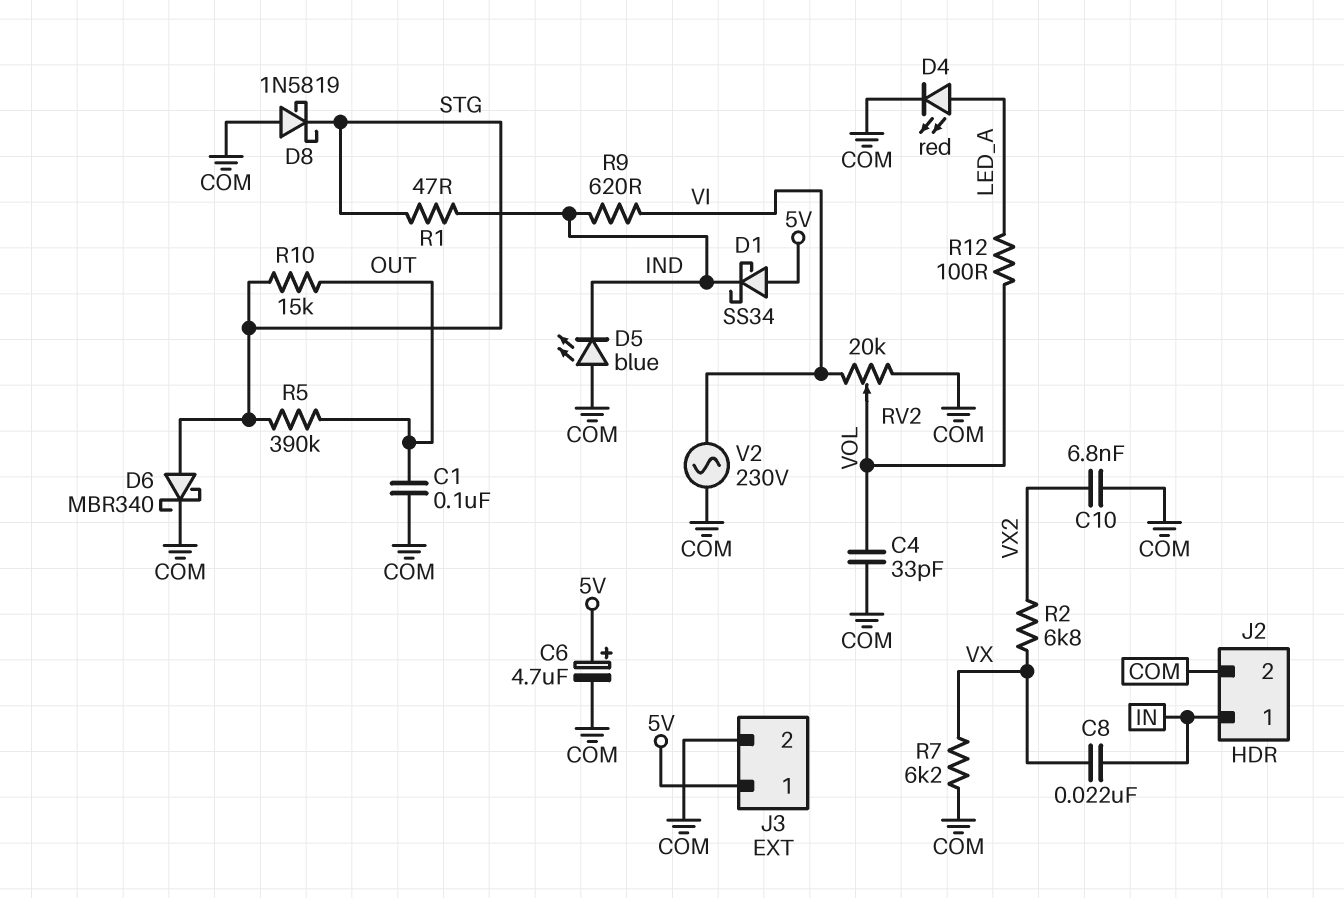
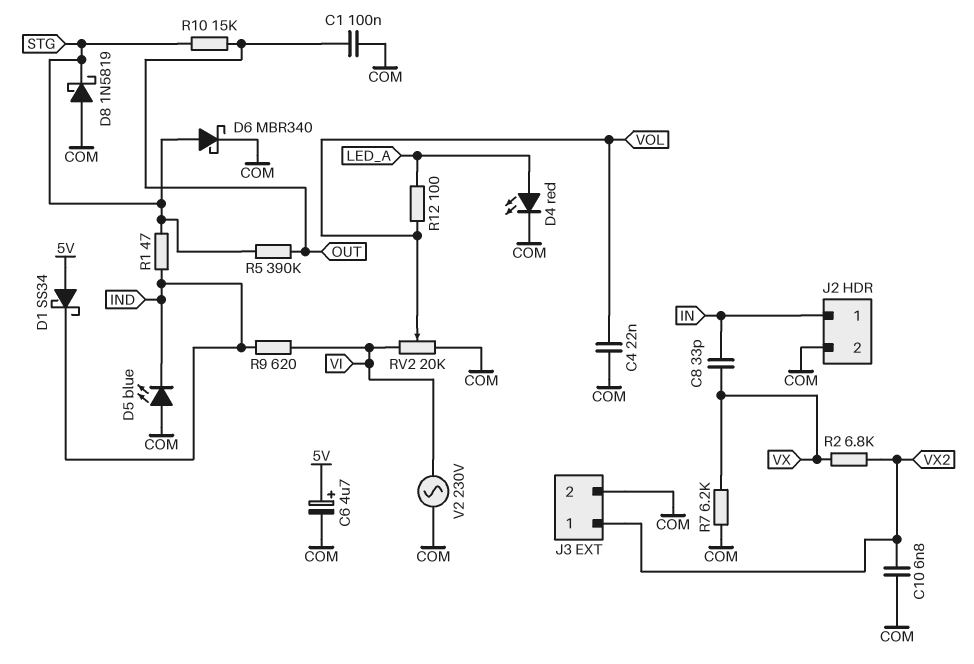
C4: 33pF (COM, VOL) -> 22nF (COM, VOL)
C8: 22nF (IN, VX) -> 33pF (IN, VX)
J3 pin 1: 5V -> VX2

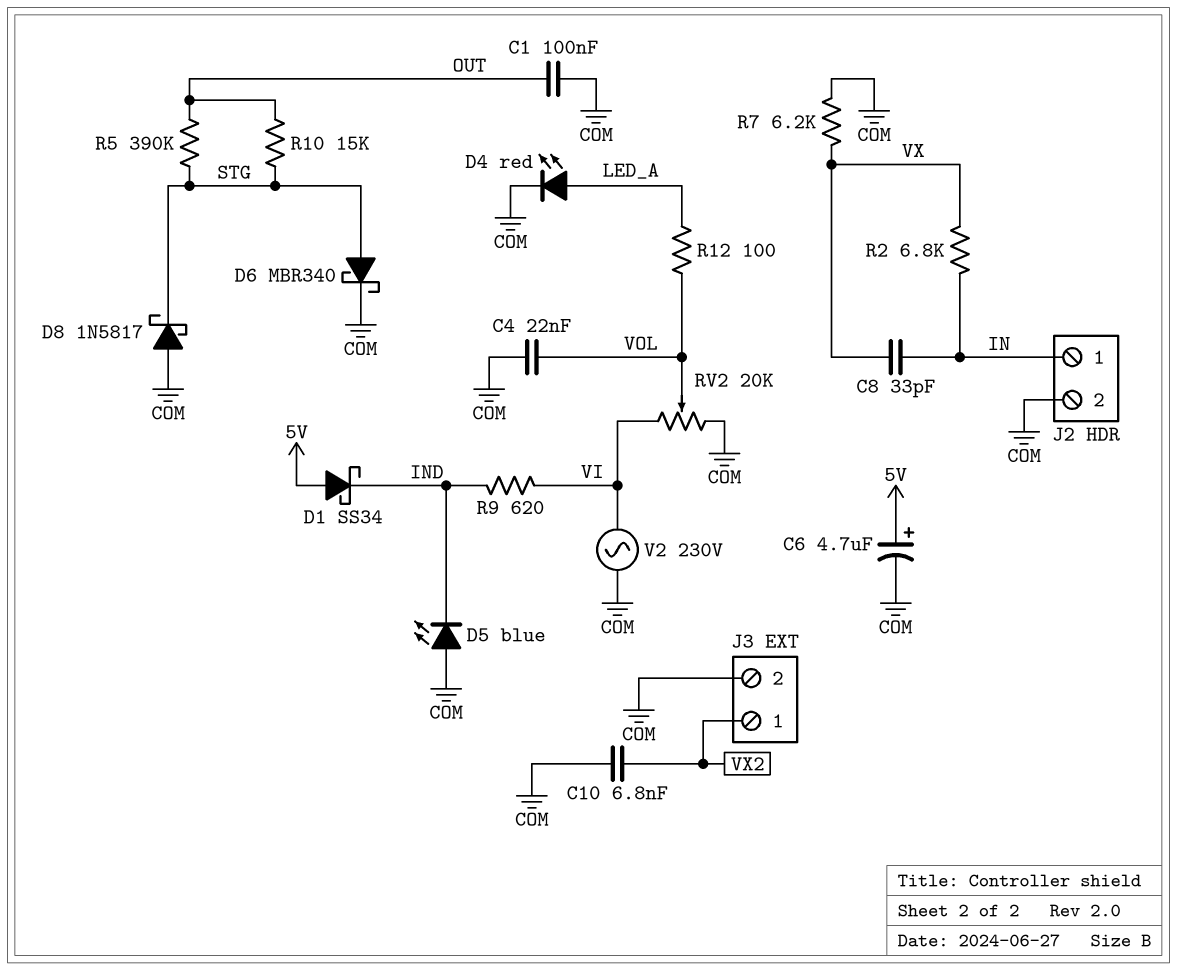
D8: schottky 1N5819 (A COM, K STG) -> schottky 1N5817 (A COM, K STG)
R1: 47 (IND, STG) -> none
R2: 6.8k (VX, VX2) -> 6.8k (IN, VX)

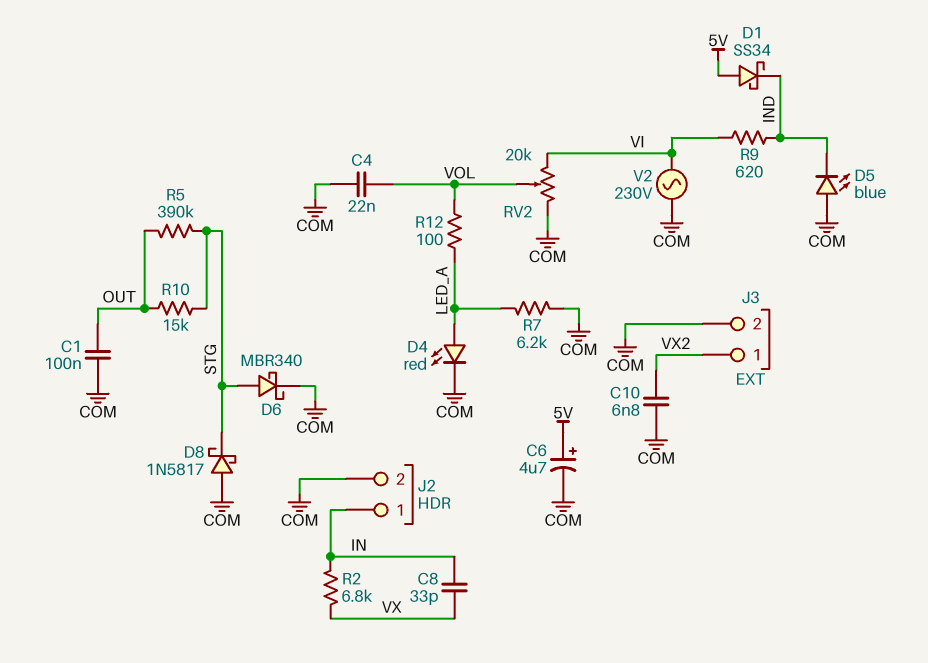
R7: 6.2k (COM, VX) -> 6.2k (COM, LED_A)

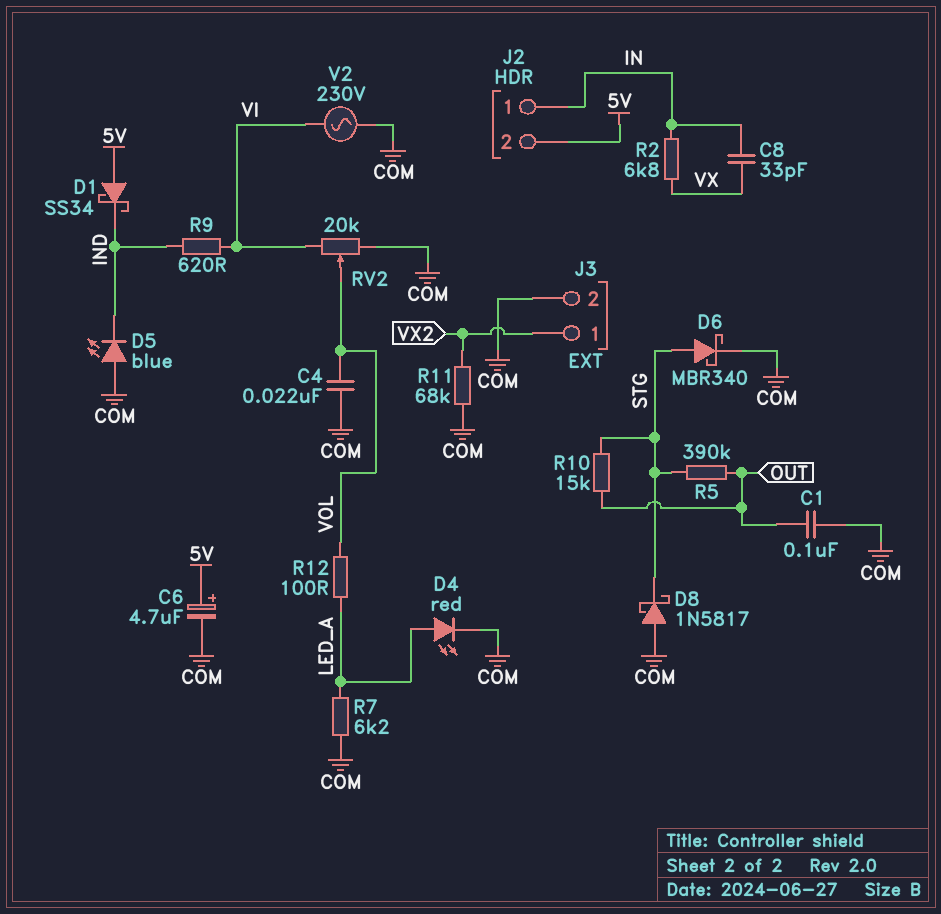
C10: 6.8nF (COM, VX2) -> none
J2 pin 2: COM -> 5V
R11: none -> 68k (COM, VX2)

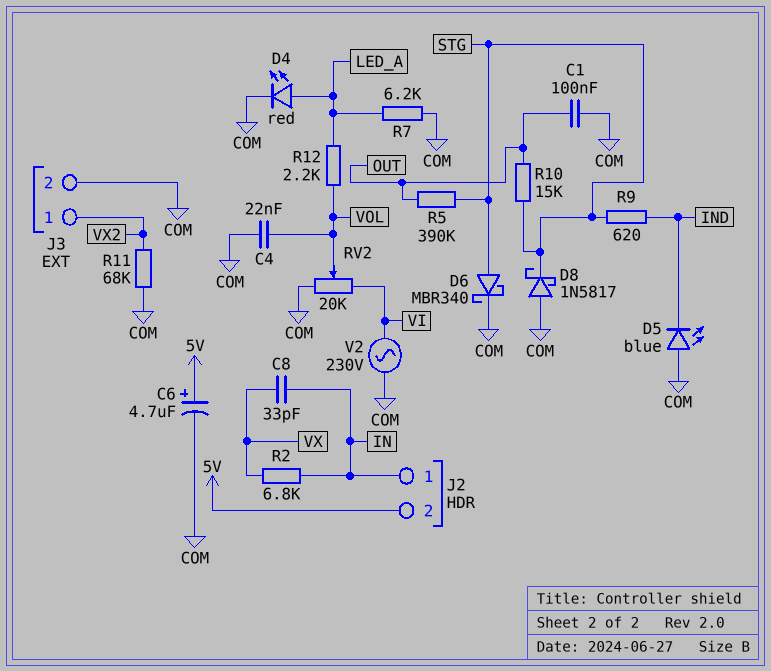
D1: schottky SS34 (A 5V, K IND) -> none
R9: 620 (IND, VI) -> 620 (IND, STG)
R12: 100 (LED_A, VOL) -> 2.2k (LED_A, VOL)

